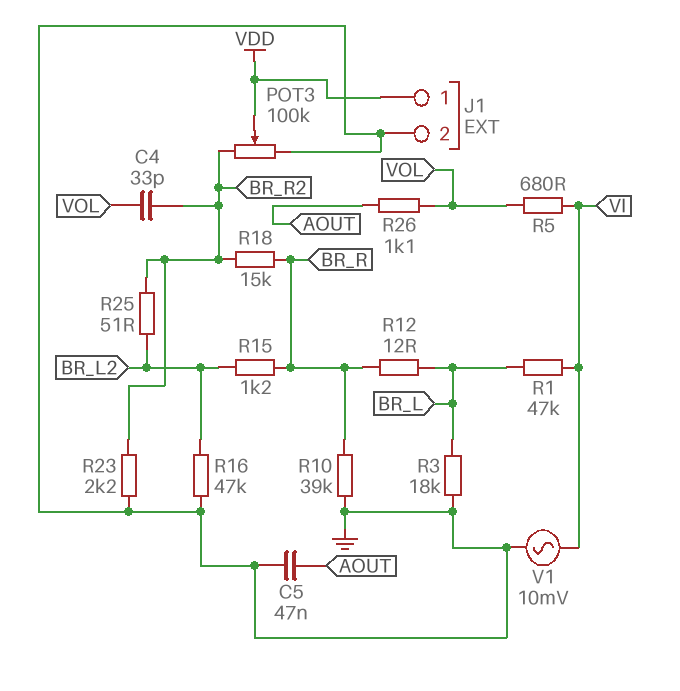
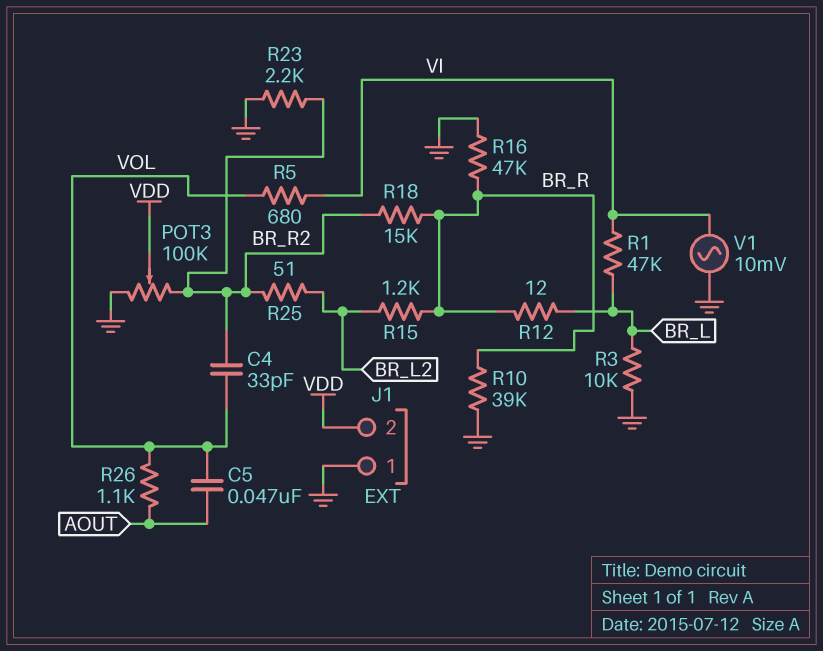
C5: 47nF (AOUT, GND) -> 47nF (AOUT, VOL)
J1 pin 1: VDD -> GND
J1 pin 2: GND -> VDD
R3: 18k (BR_L, GND) -> 10k (BR_L, GND)
R16: 47k (BR_L2, GND) -> 47k (BR_R, GND)

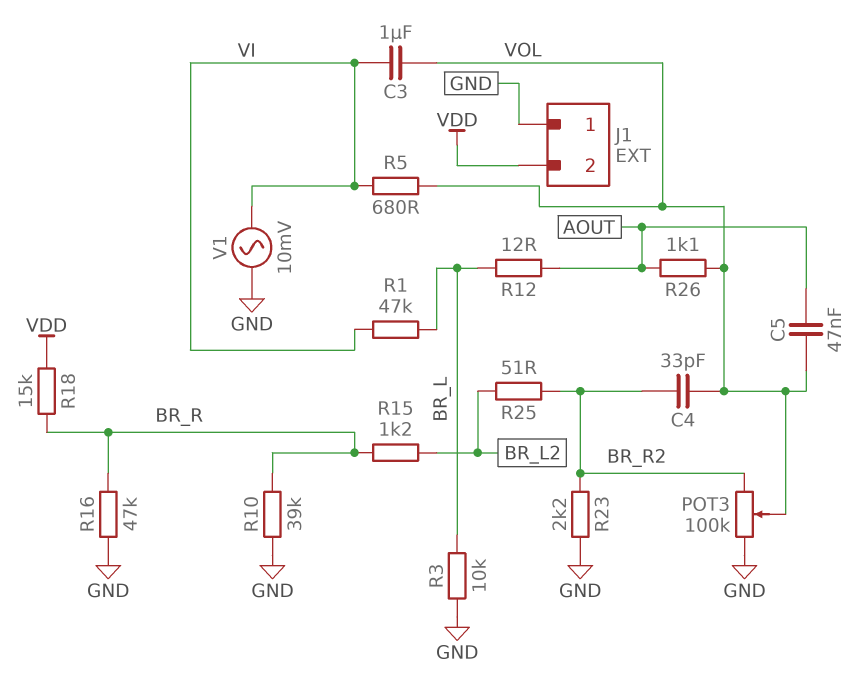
C3: none -> 1uF (VI, VOL)
POT3: 100k (BR_R2, GND, wiper VDD) -> 100k (BR_R2, GND, wiper VOL)
R12: 12 (BR_L, BR_R) -> 12 (AOUT, BR_L)
R18: 15k (BR_R, BR_R2) -> 15k (BR_R, VDD)

